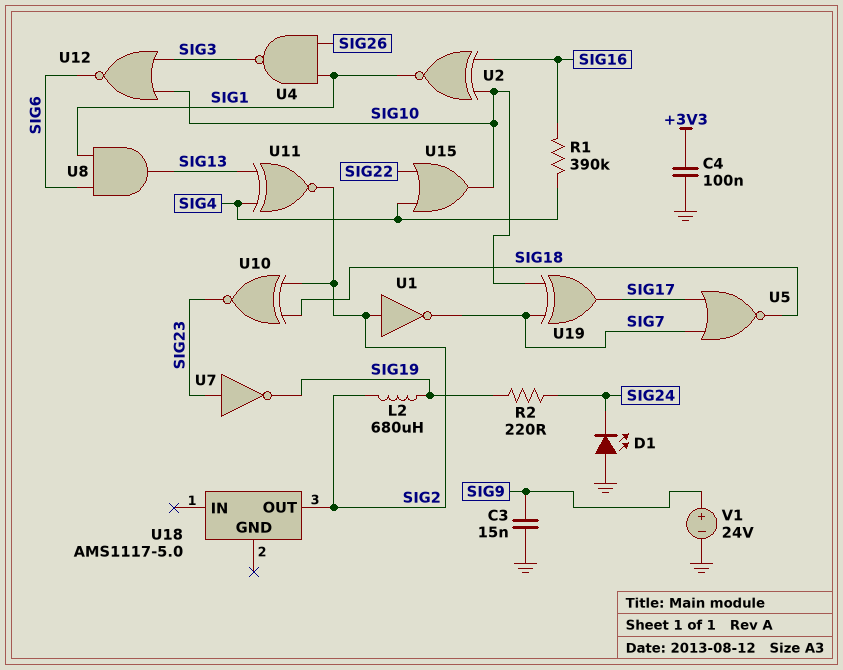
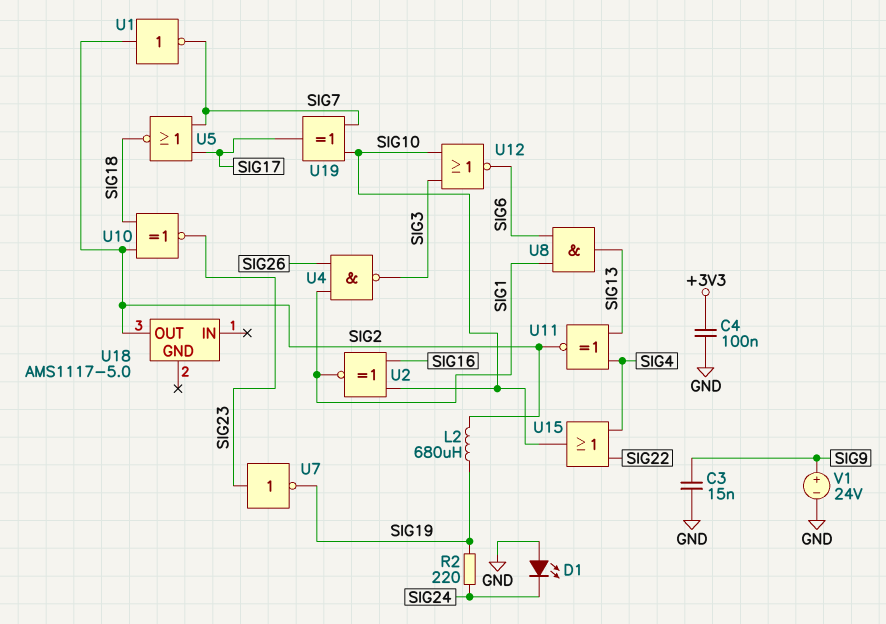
R1: 390k (SIG4, SIG16) -> none

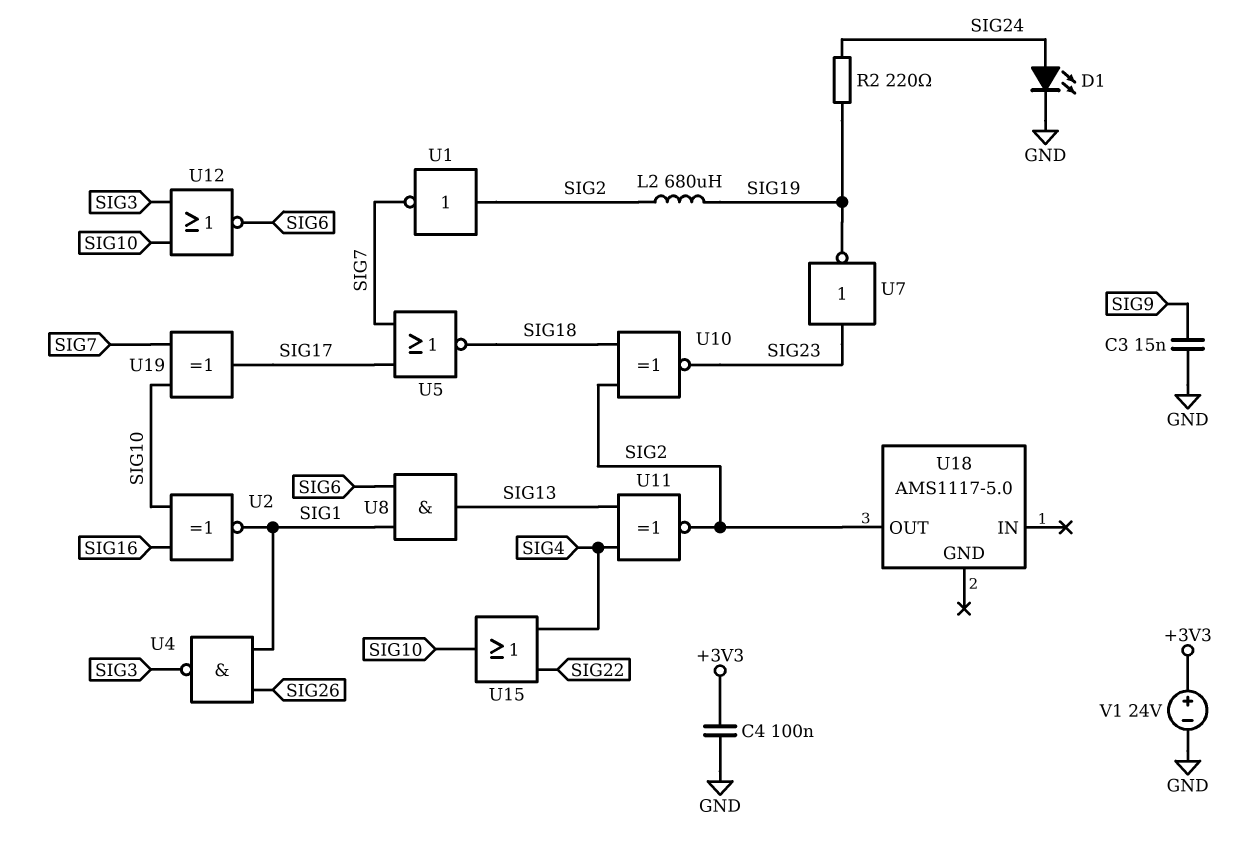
D1: LED (A GND, K SIG24) -> LED (A SIG24, K GND)
V1: 24V (plus SIG9, minus GND) -> 24V (plus +3V3, minus GND)

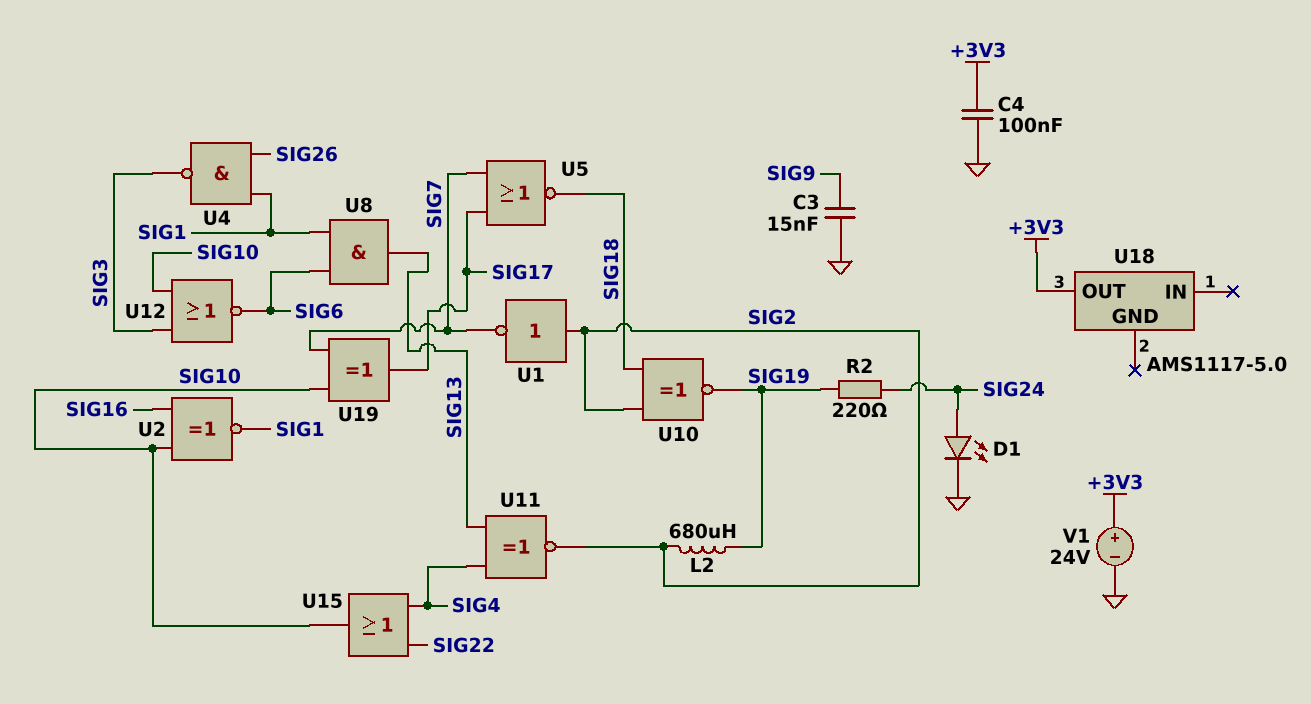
U7: NOT (in SIG23, out SIG19) -> none
U10: XNOR (in SIG2, in SIG18, out SIG23) -> XNOR (in SIG2, in SIG18, out SIG19)
U18 pin OUT: SIG2 -> +3V3

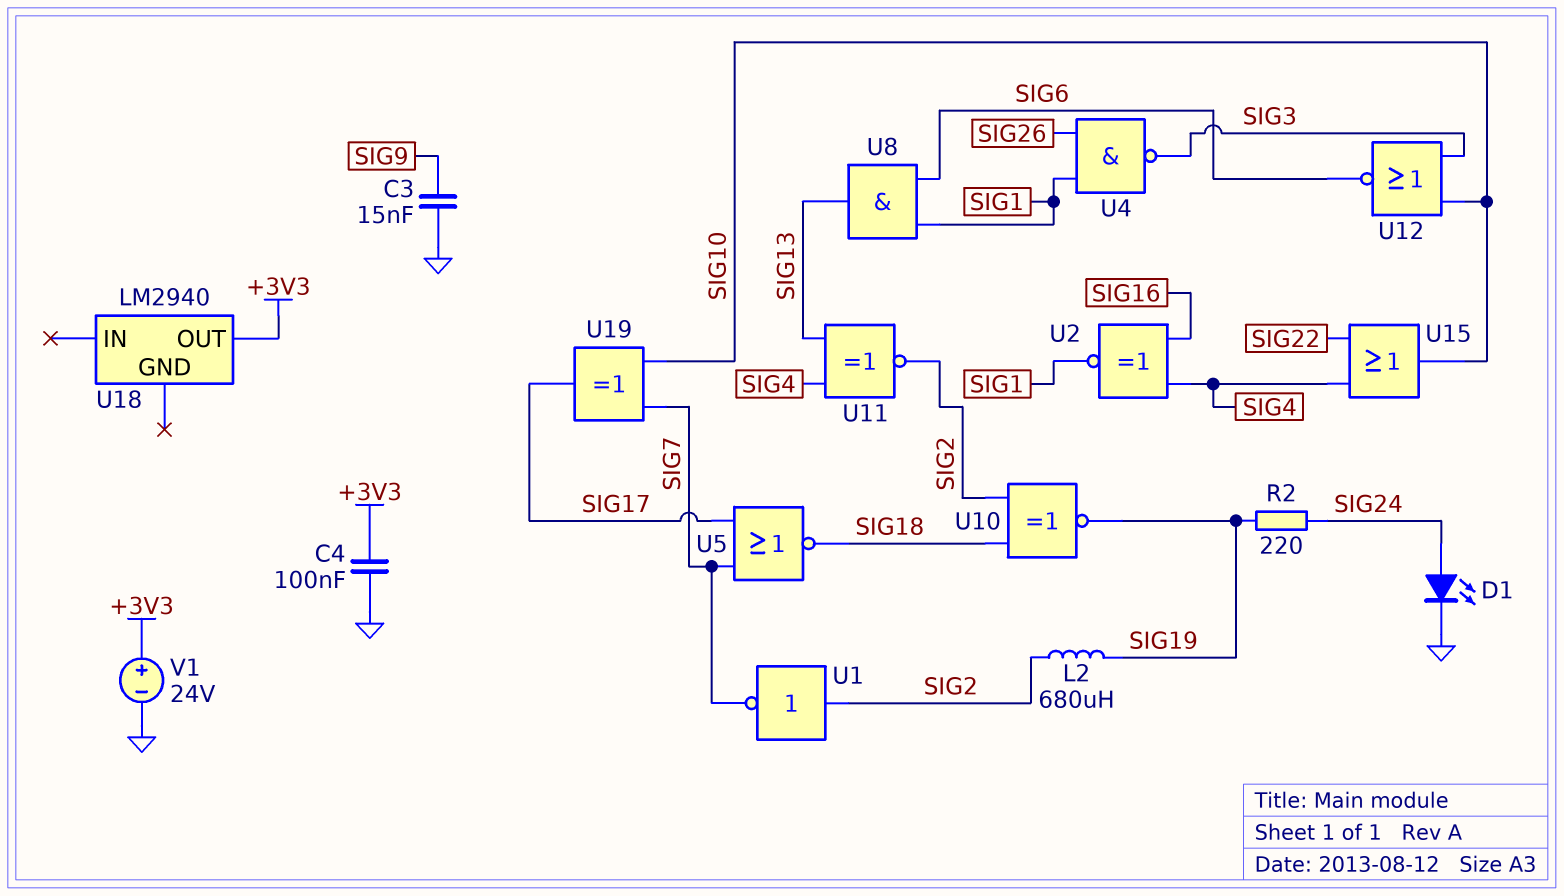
U2: XNOR (in SIG10, in SIG16, out SIG1) -> XNOR (in SIG4, in SIG16, out SIG1)
U18: AMS1117-5.0 -> LM2940

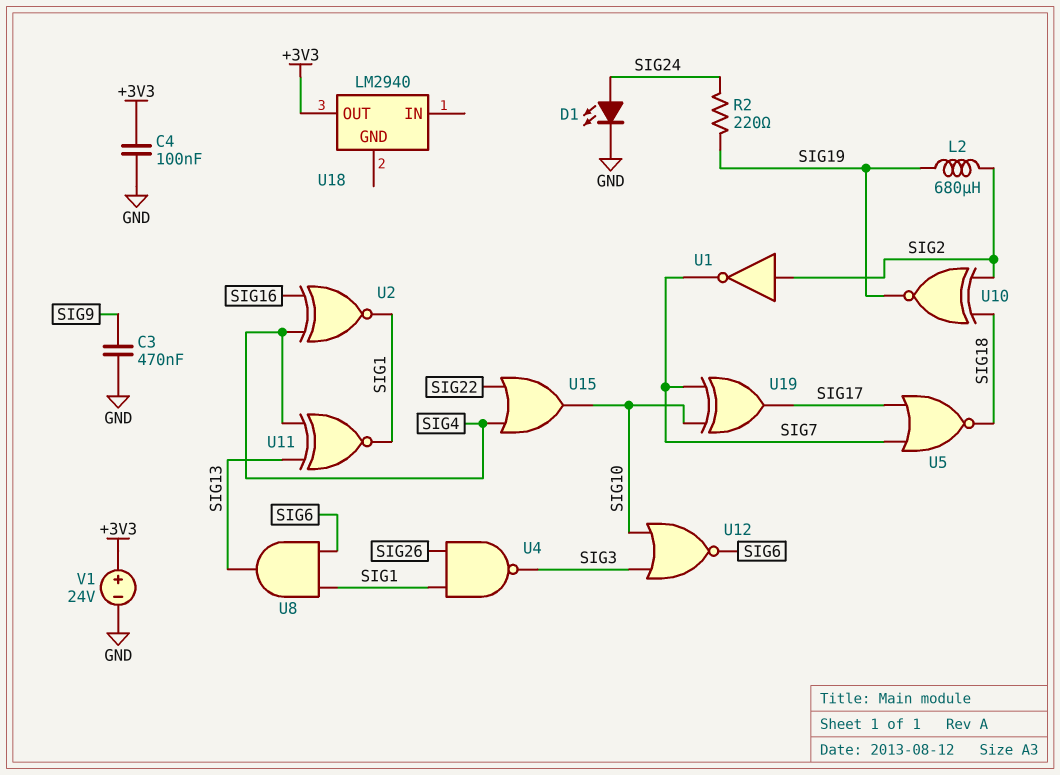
C3: 15nF (GND, SIG9) -> 470nF (GND, SIG9)
U11: XNOR (in SIG4, in SIG13, out SIG2) -> XNOR (in SIG4, in SIG13, out SIG1)

